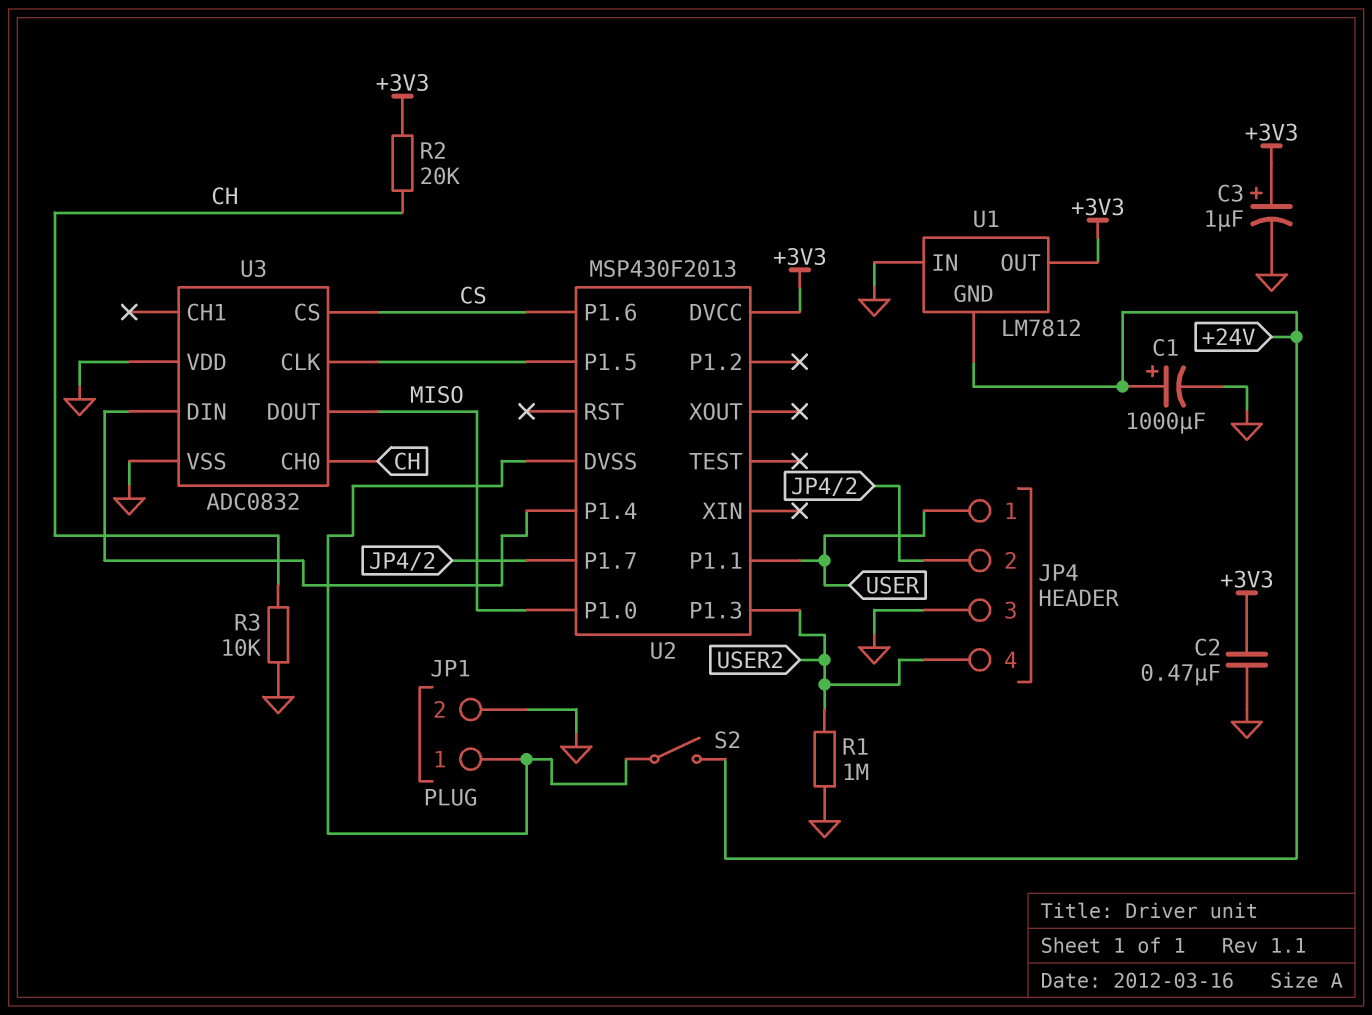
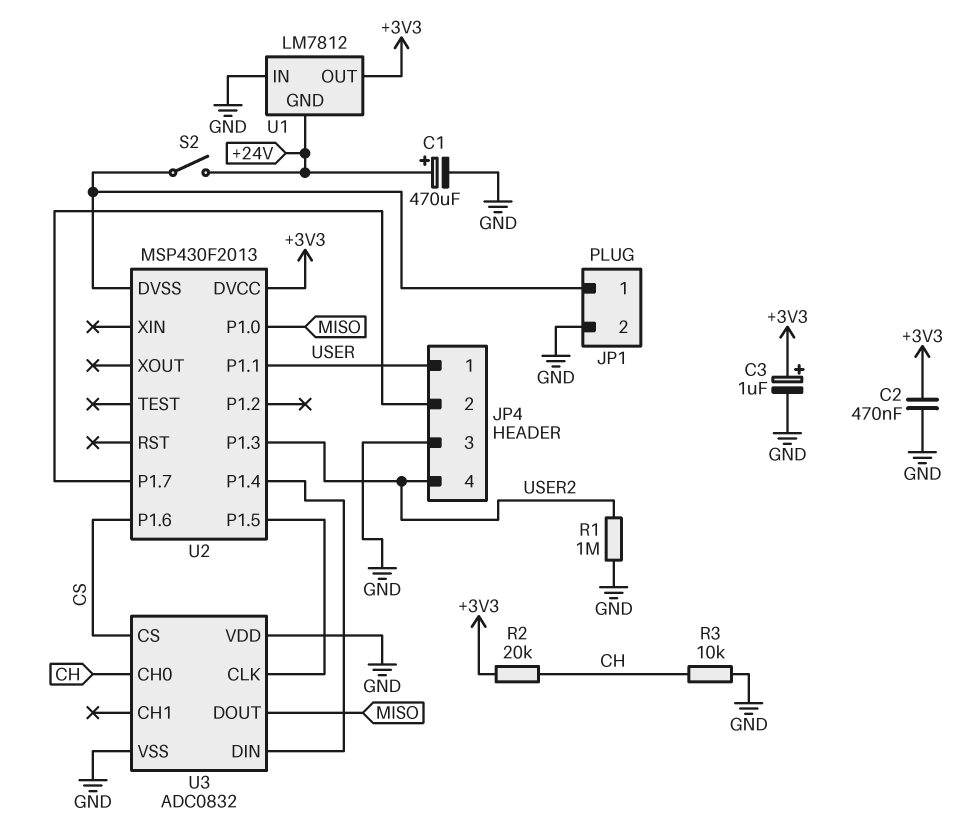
C1: 1000uF (plus +24V, minus GND) -> 470uF (plus +24V, minus GND)

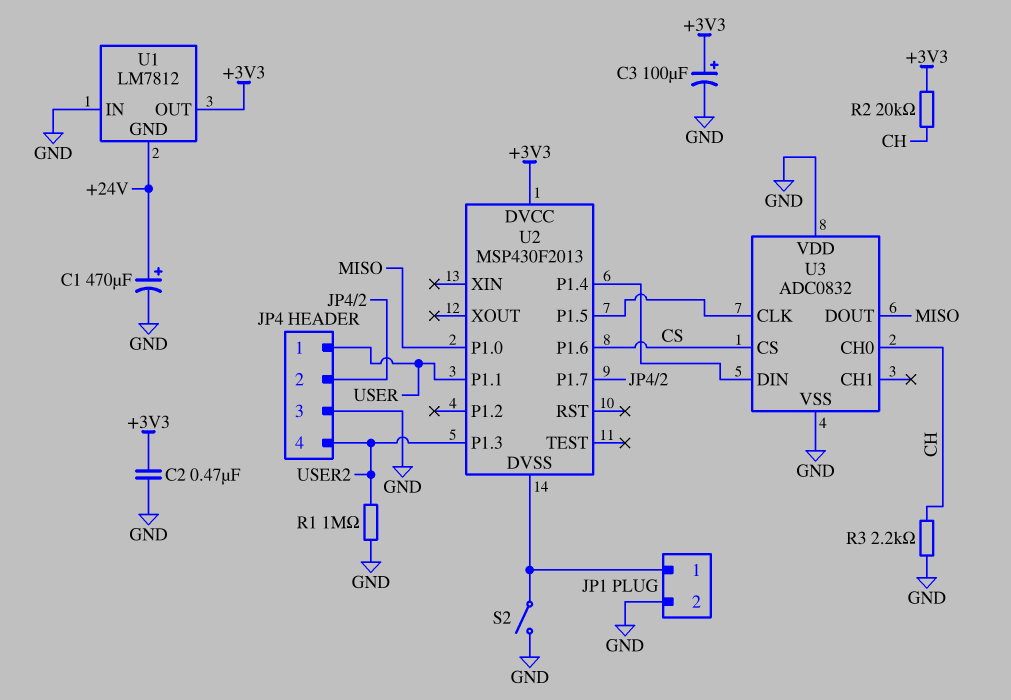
C3: 1uF (plus +3V3, minus GND) -> 100uF (plus +3V3, minus GND)
R3: 10k (CH, GND) -> 2.2k (CH, GND)
S2: switch (+24V, JP1/1) -> switch (GND, JP1/1)

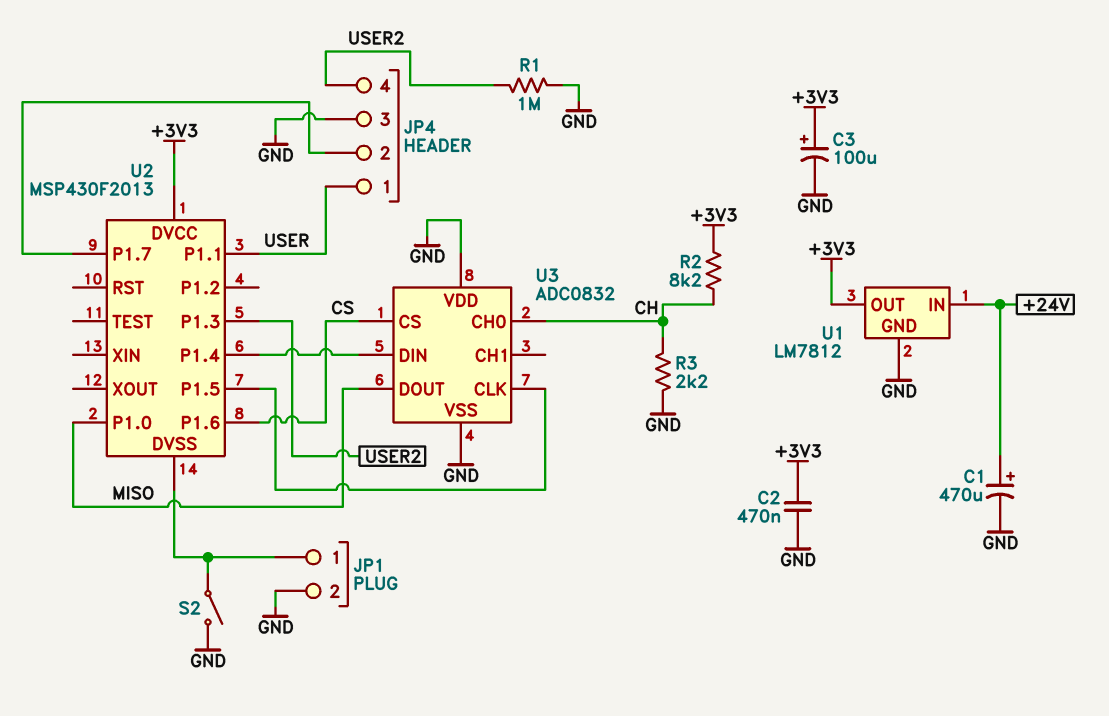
R2: 20k (+3V3, CH) -> 8.2k (+3V3, CH)
U1 pin GND: +24V -> GND
U1 pin IN: GND -> +24V

